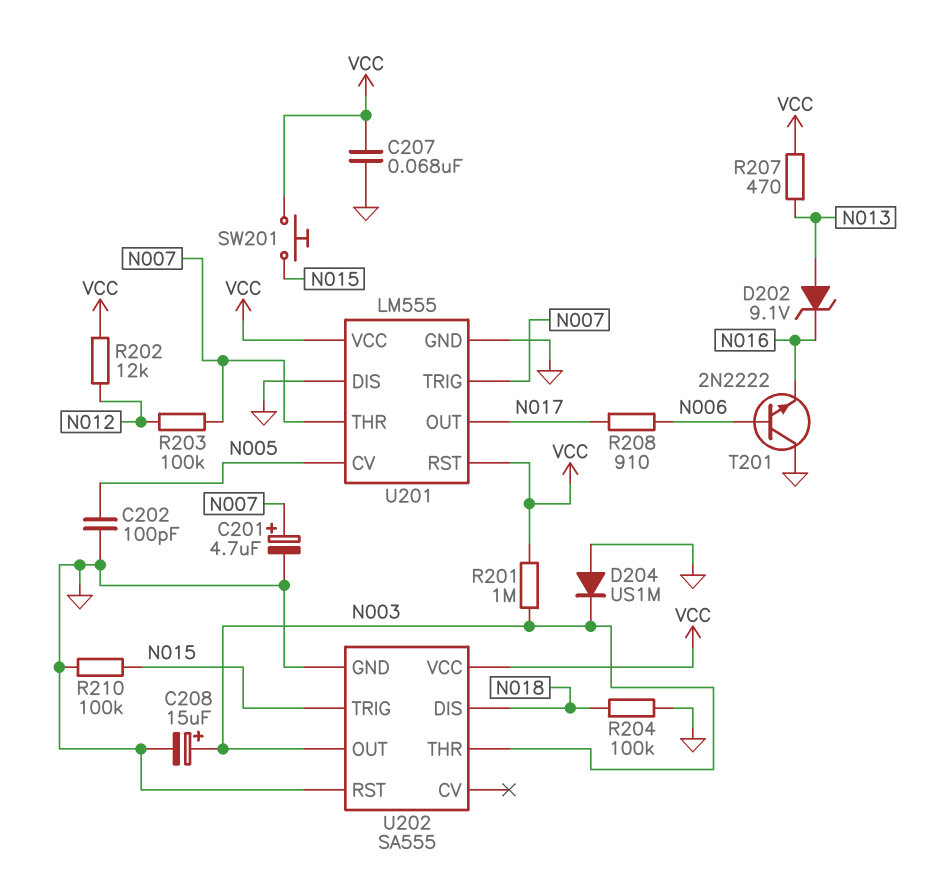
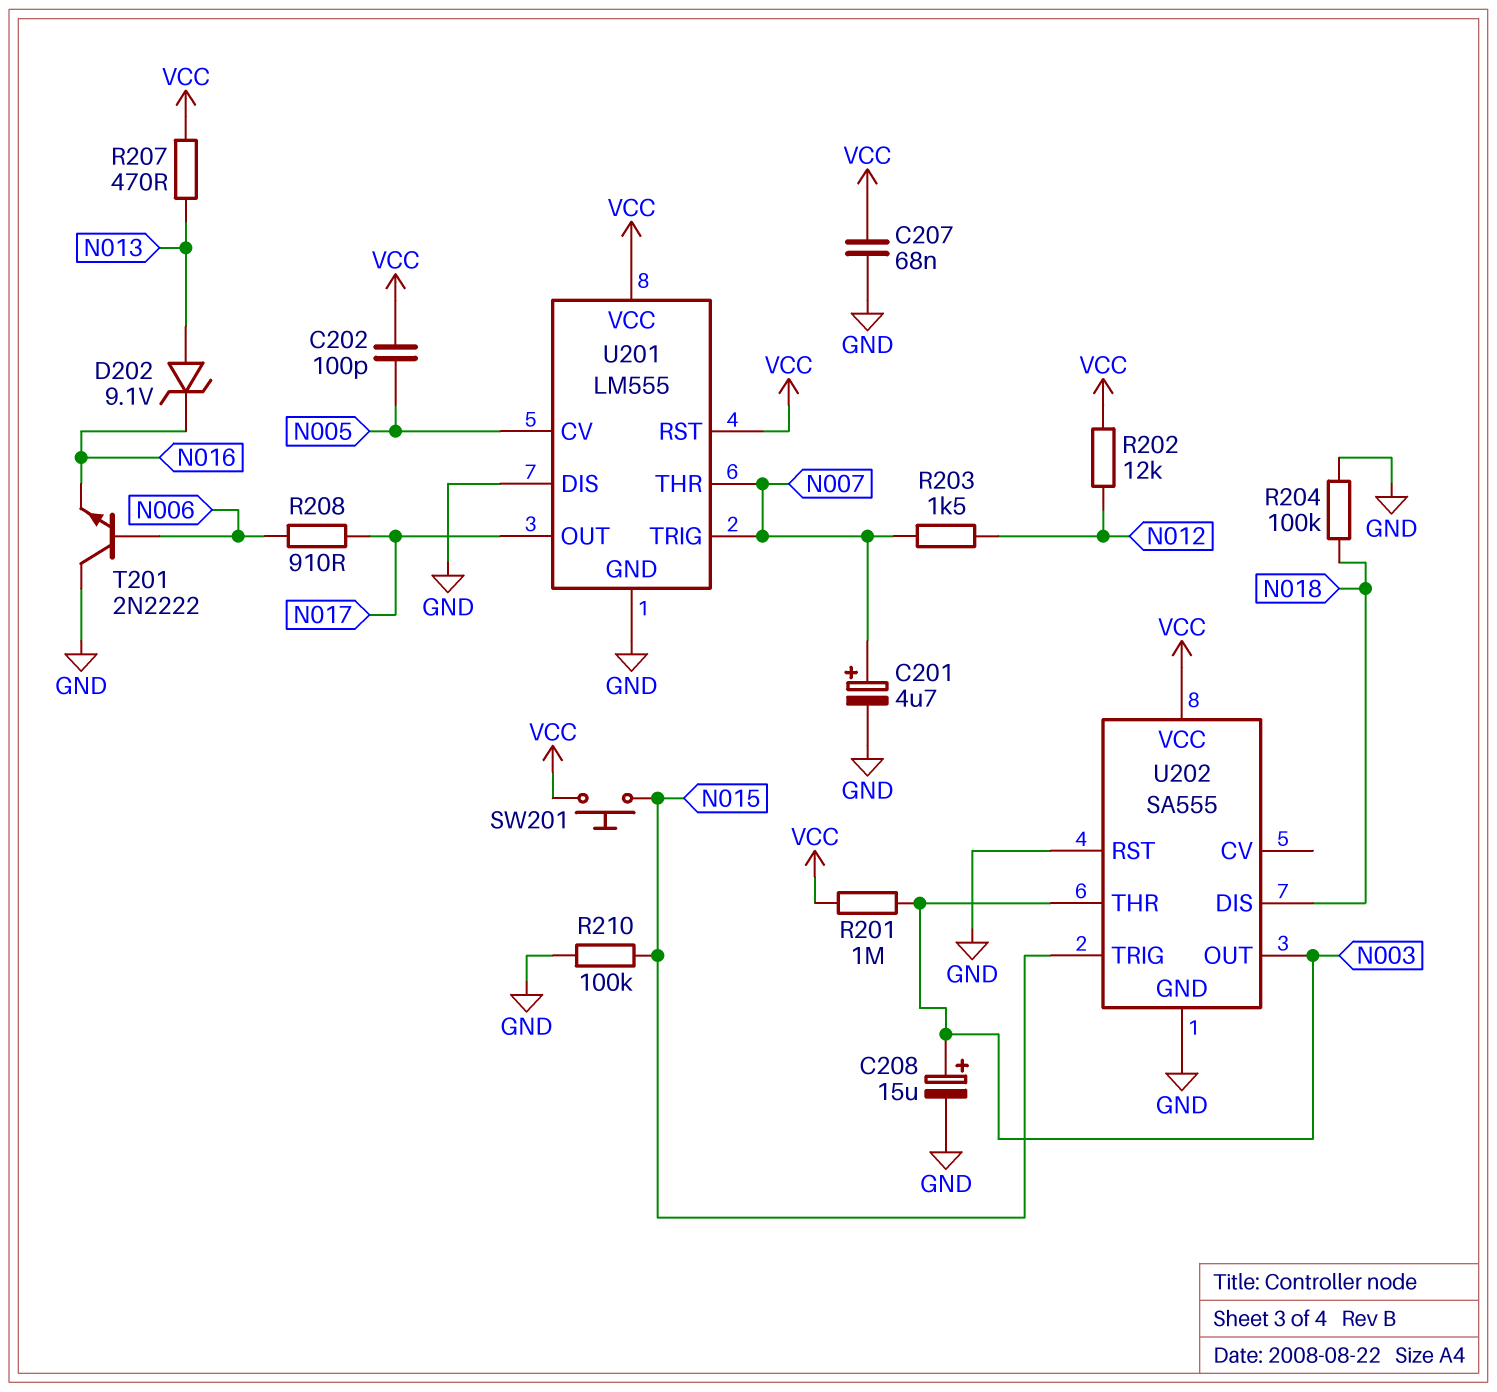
C202: 100pF (GND, N005) -> 100pF (N005, VCC)
D204: diode US1M (A GND, K N003) -> none
R203: 100k (N007, N012) -> 1.5k (N007, N012)

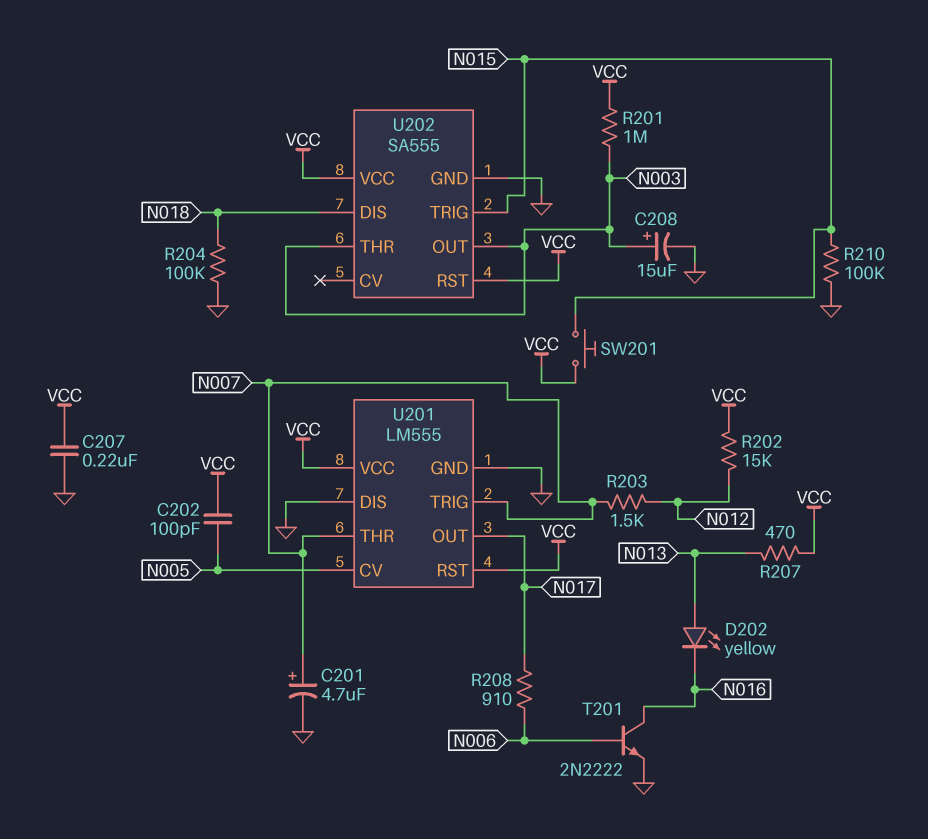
C207: 68nF (GND, VCC) -> 220nF (GND, VCC)
D202: zener 9.1V (A N013, K N016) -> LED yellow (A N013, K N016)
R202: 12k (N012, VCC) -> 15k (N012, VCC)
T201: NPN 2N2222 (B N006, C GND, E N016) -> NPN 2N2222 (B N006, C N016, E GND)
U202 pin RST: GND -> VCC

